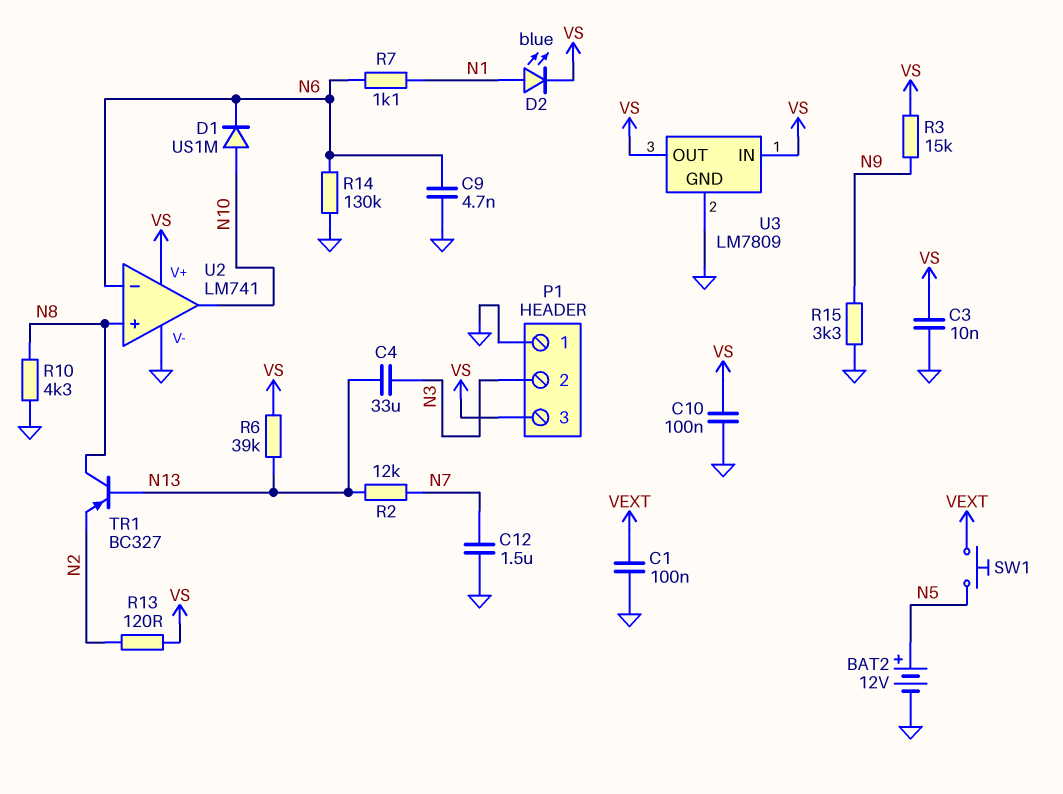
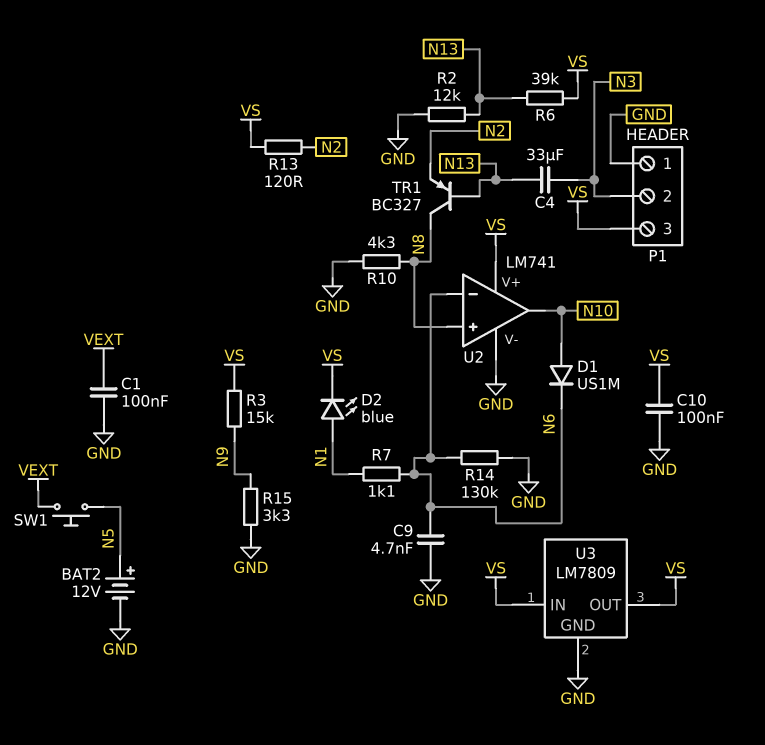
C3: 10nF (GND, VS) -> none
C12: 1.5uF (GND, N7) -> none
R2: 12k (N7, N13) -> 12k (GND, N13)

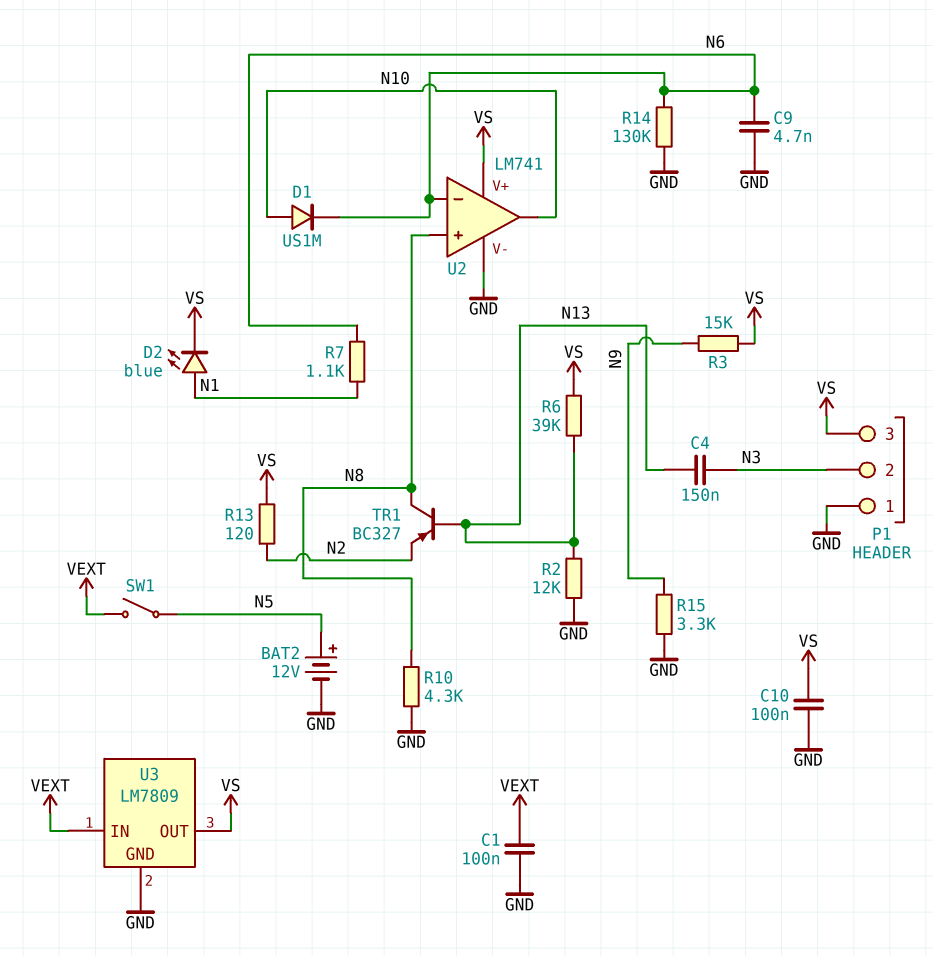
C4: 33uF (N3, N13) -> 150nF (N3, N13)
SW1: button (N5, VEXT) -> switch (N5, VEXT)
U3 pin IN: VS -> VEXT

